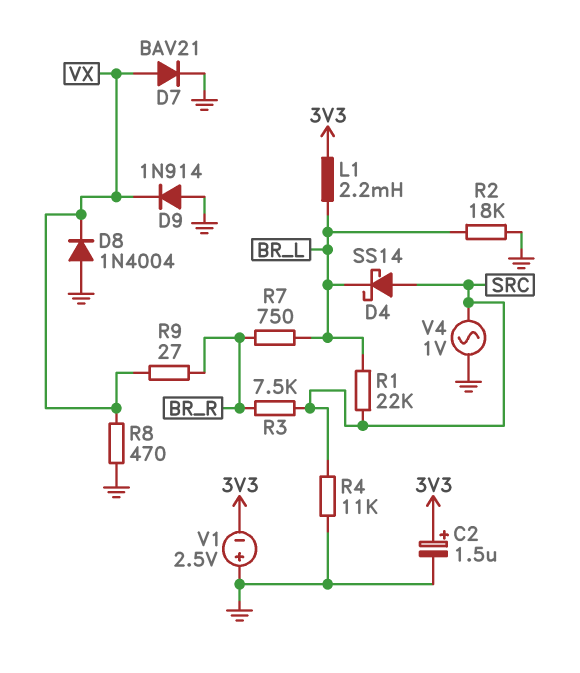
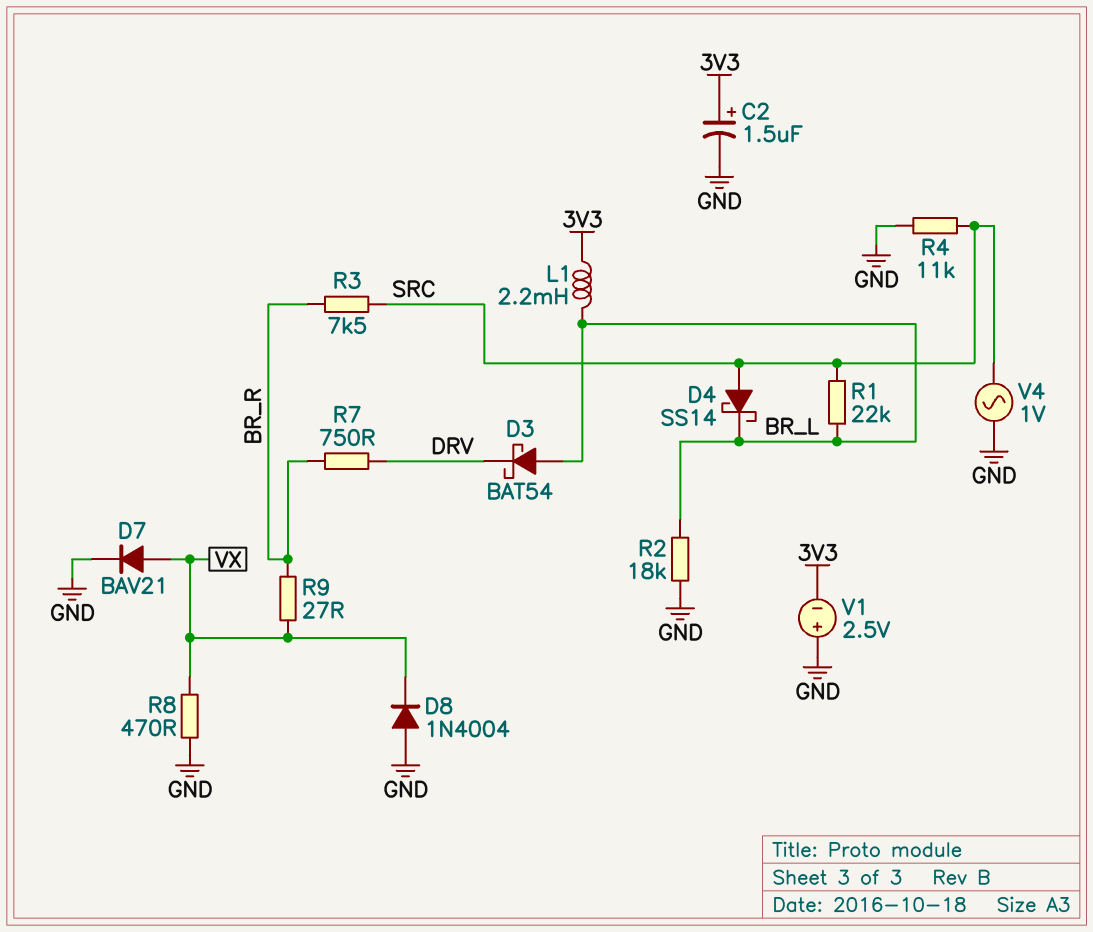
D3: none -> schottky BAT54 (A BR_L, K DRV)
D9: diode 1N914 (A GND, K VX) -> none
R7: 750 (BR_L, BR_R) -> 750 (BR_R, DRV)

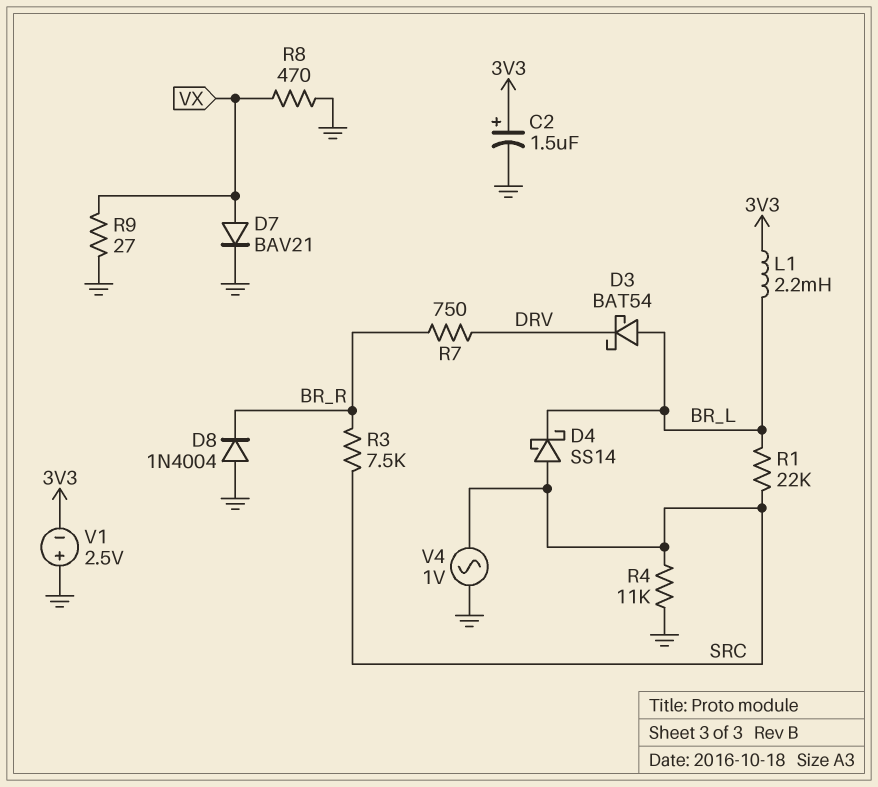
D8: diode 1N4004 (A GND, K VX) -> diode 1N4004 (A GND, K BR_R)
R2: 18k (BR_L, GND) -> none
R9: 27 (BR_R, VX) -> 27 (GND, VX)

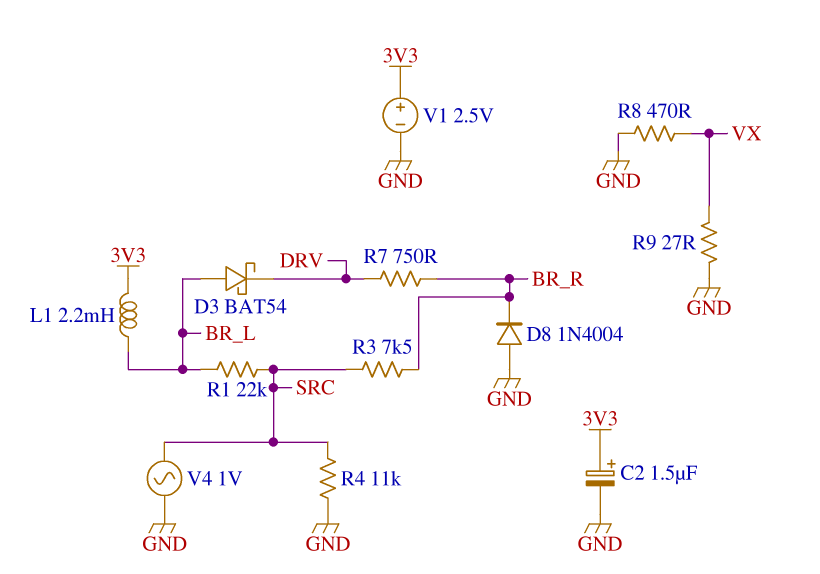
D4: schottky SS14 (A SRC, K BR_L) -> none
D7: diode BAV21 (A VX, K GND) -> none
V1: 2.5V (plus GND, minus 3V3) -> 2.5V (plus 3V3, minus GND)

